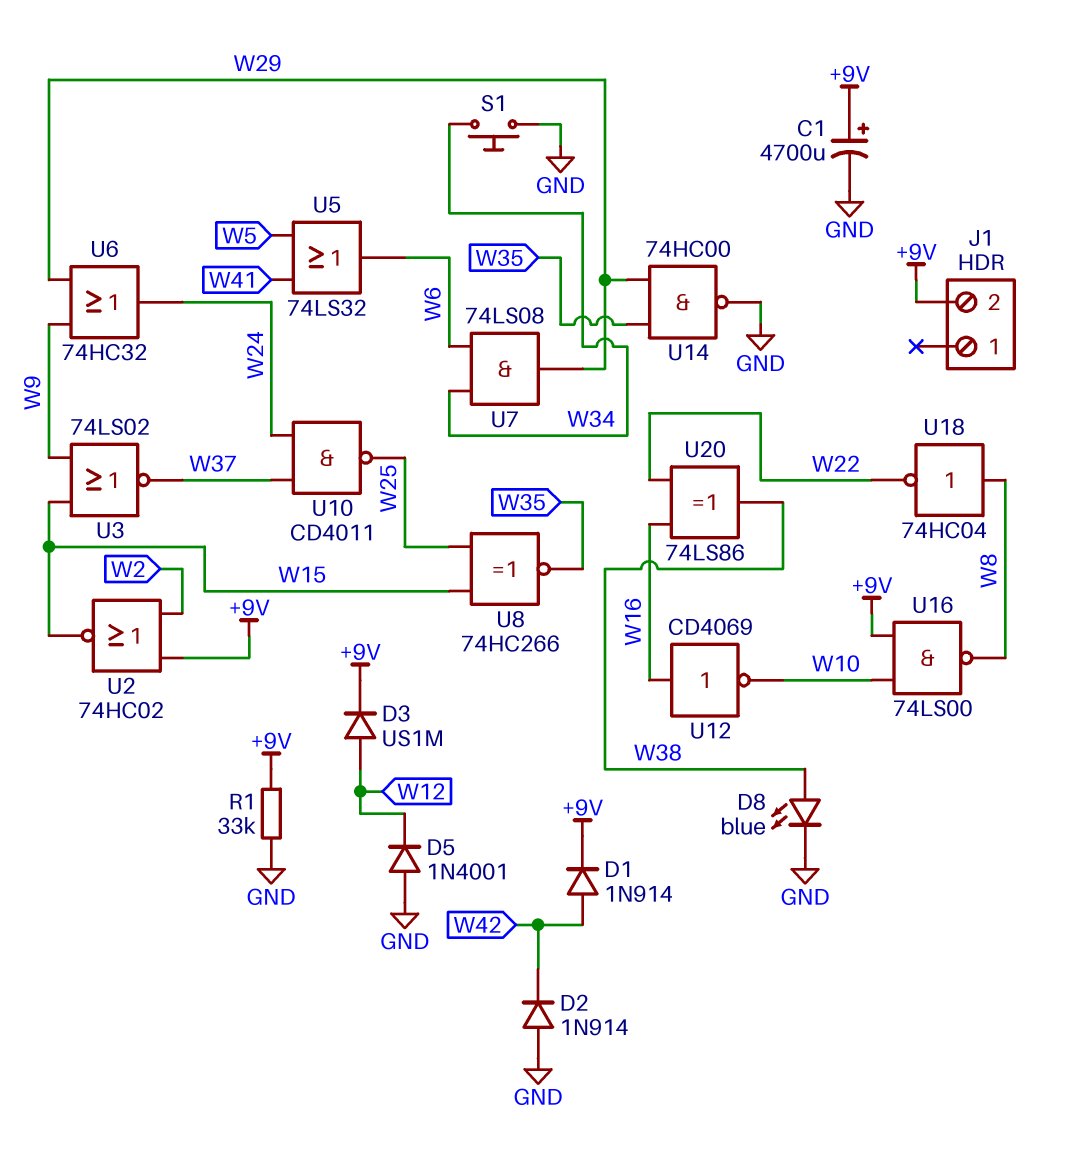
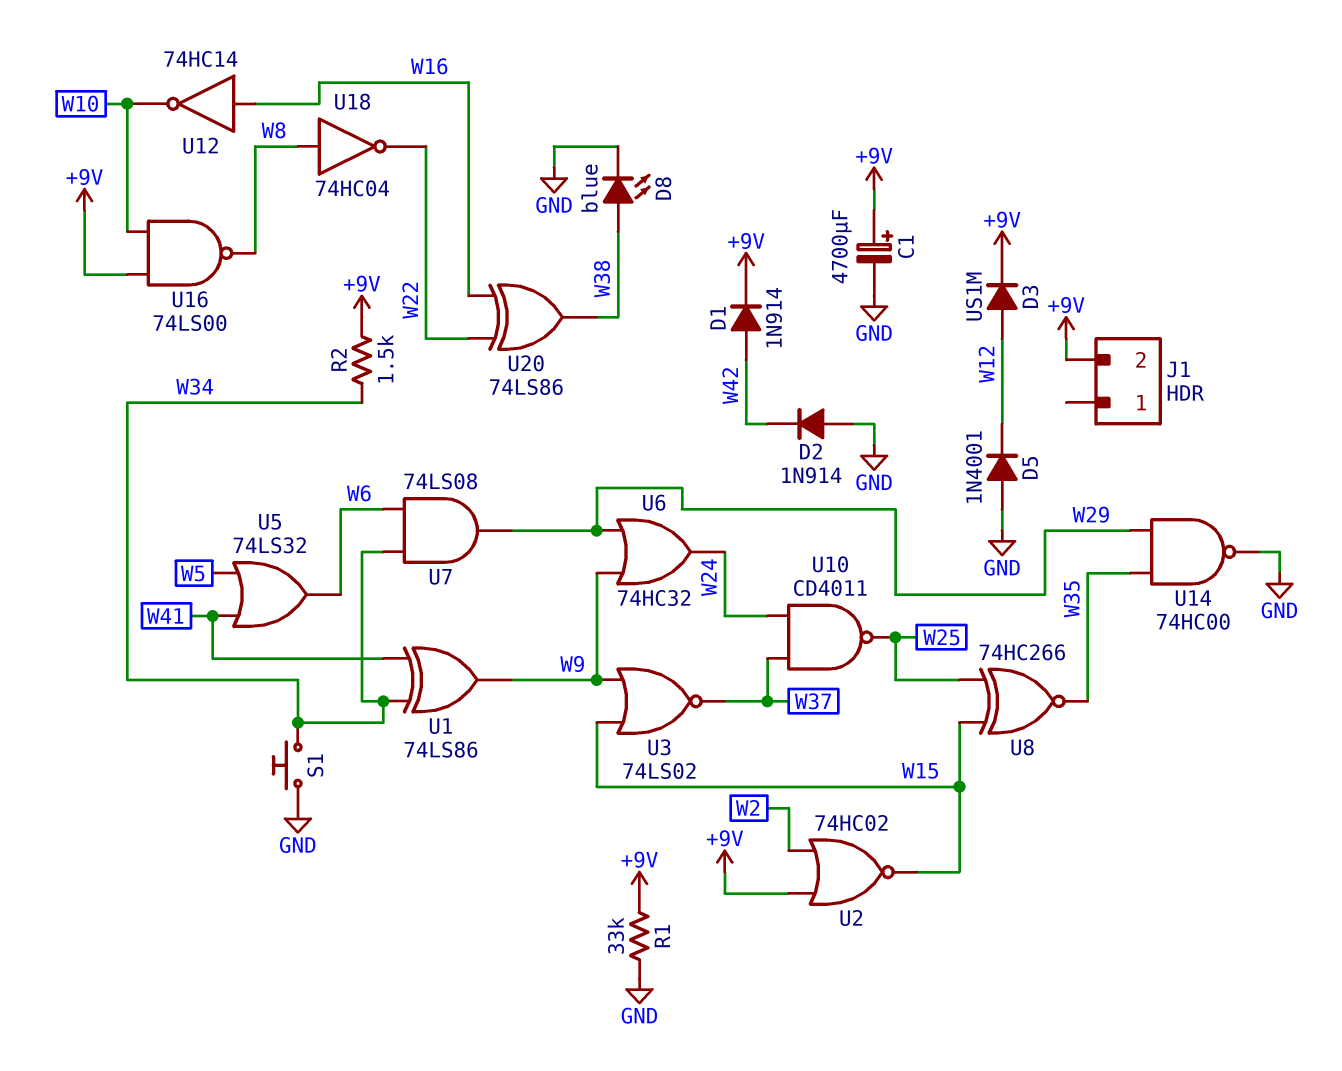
R2: none -> 1.5k (+9V, W34)
U1: none -> XOR 74LS86 (in W34, in W41, out W9)
U12: NOT CD4069 (in W16, out W10) -> NOT 74HC14 (in W16, out W10)

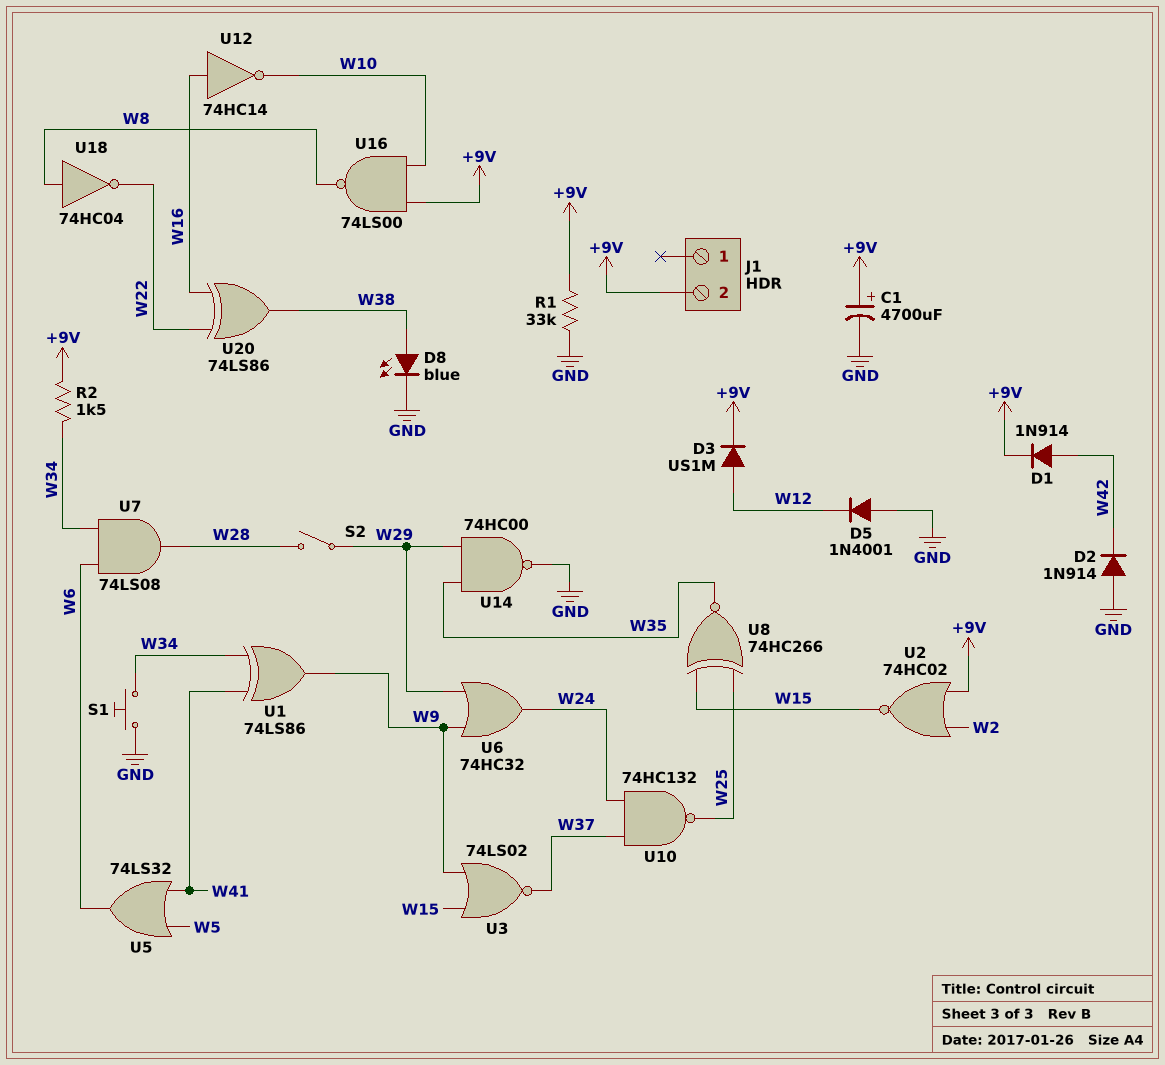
S2: none -> switch (W28, W29)
U7: AND 74LS08 (in W6, in W34, out W29) -> AND 74LS08 (in W6, in W34, out W28)
U10: NAND CD4011 (in W24, in W37, out W25) -> NAND 74HC132 (in W24, in W37, out W25)

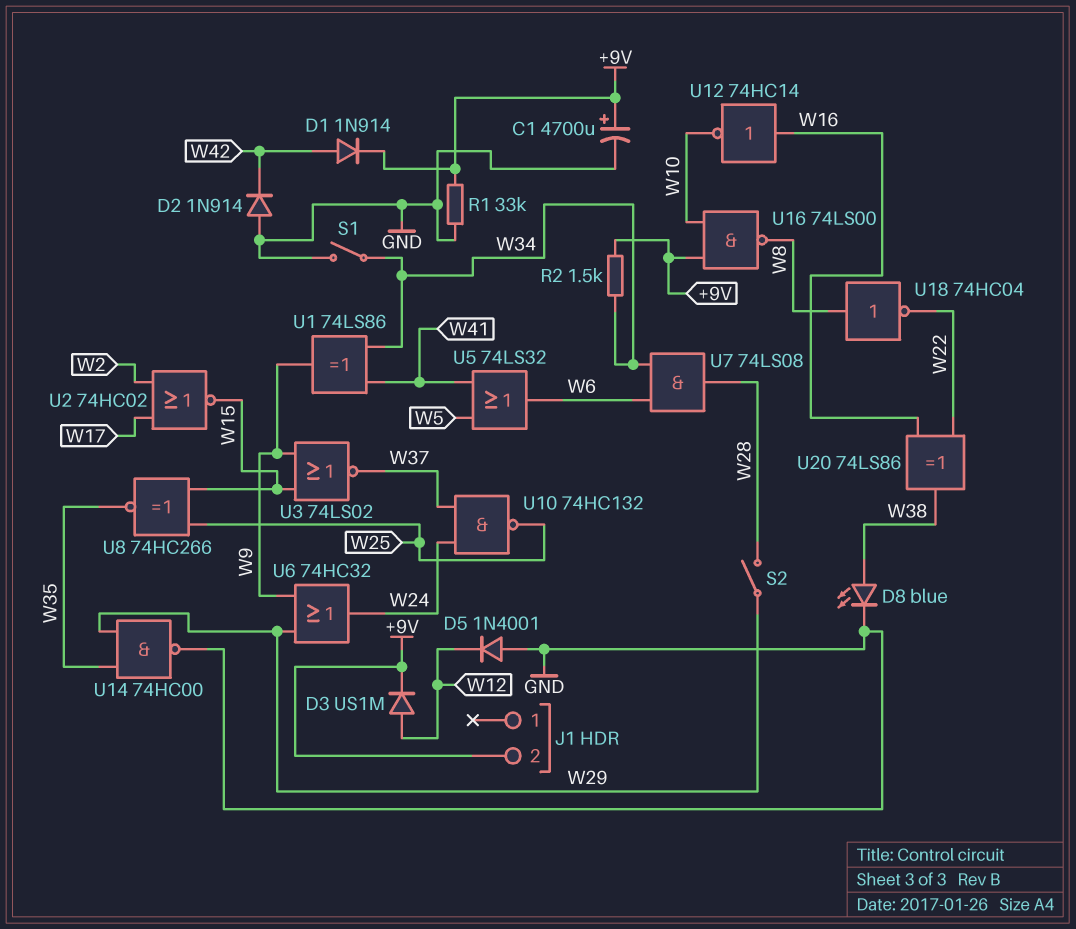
S1: button (GND, W34) -> switch (GND, W34)
U2: NOR 74HC02 (in +9V, in W2, out W15) -> NOR 74HC02 (in W2, in W17, out W15)

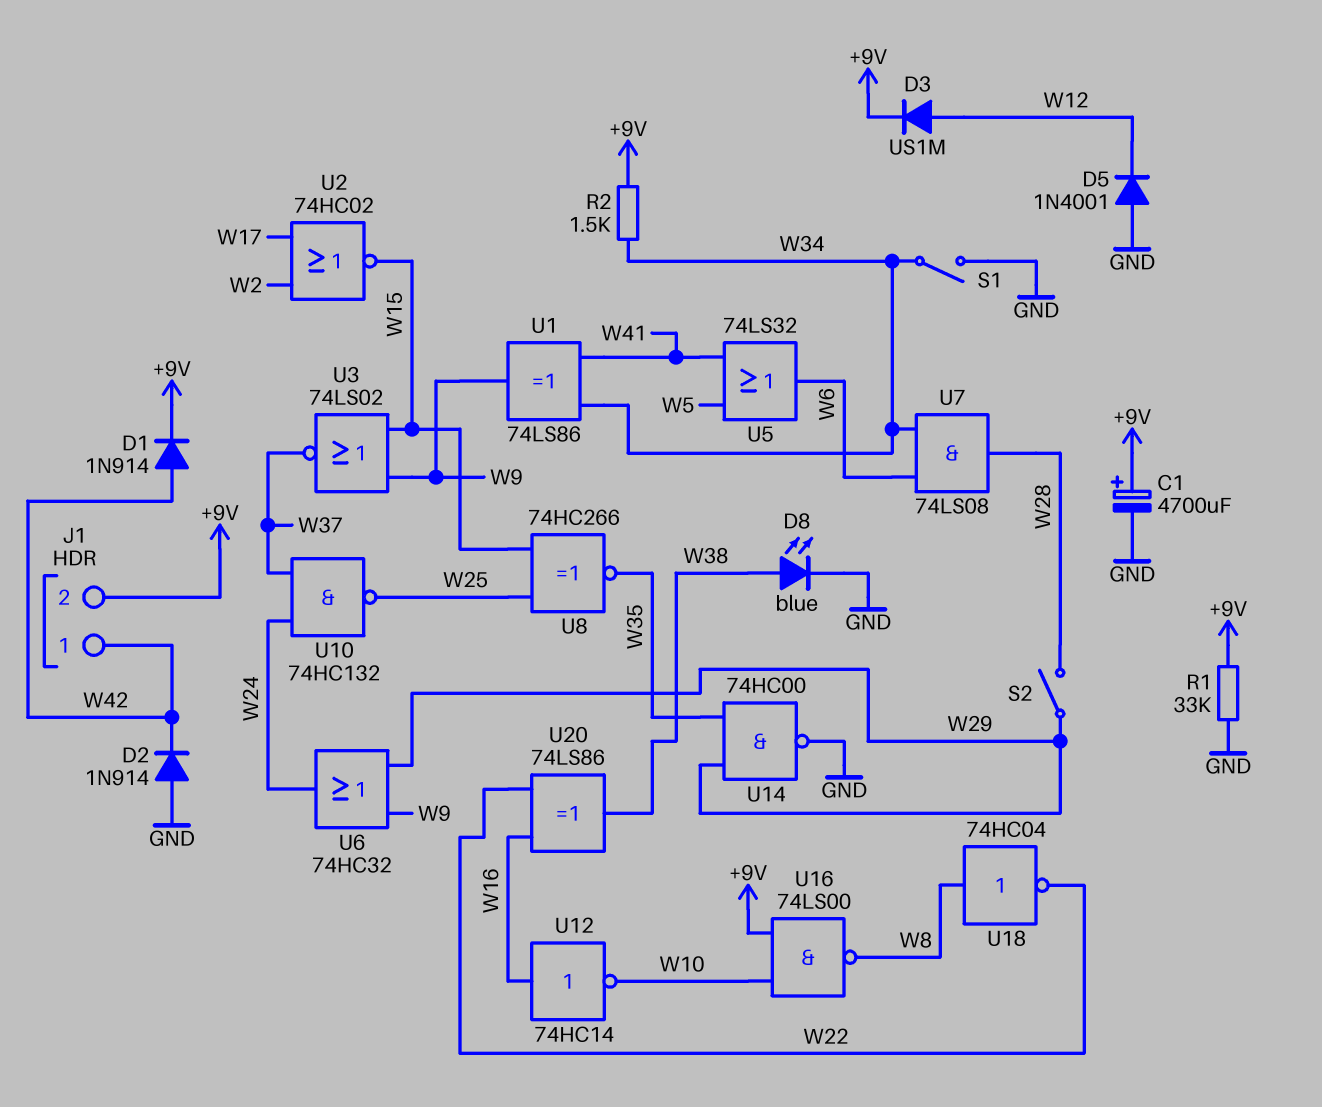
J1 pin 1: none -> W42

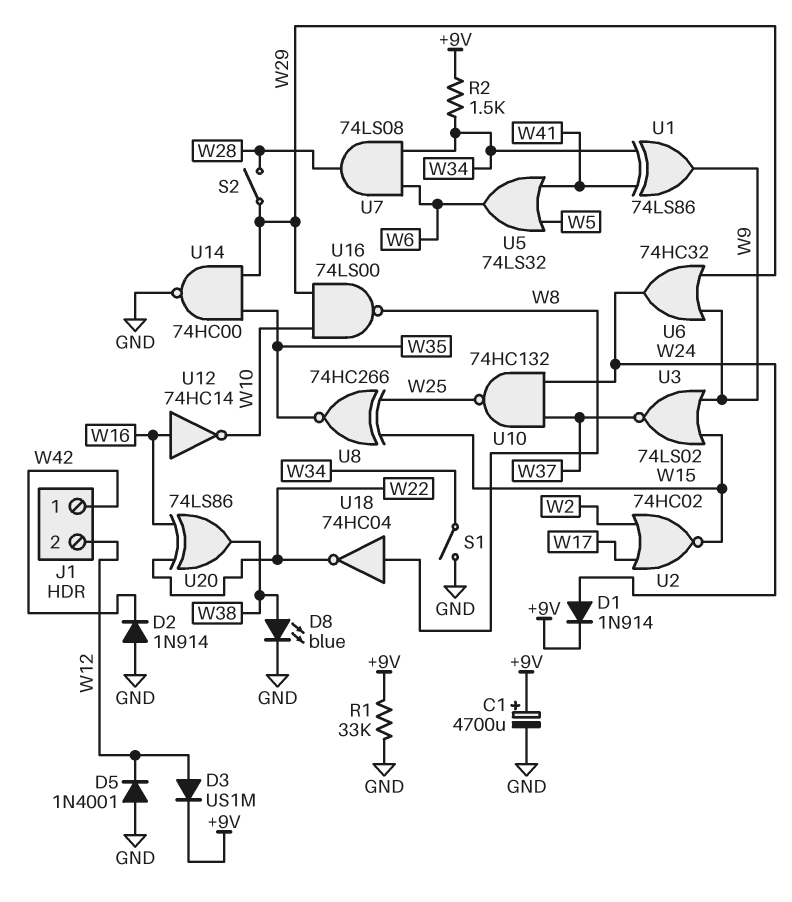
D1: diode 1N914 (A W42, K +9V) -> diode 1N914 (A W24, K +9V)
J1 pin 2: +9V -> W12
U16: NAND 74LS00 (in +9V, in W10, out W8) -> NAND 74LS00 (in W10, in W29, out W8)

